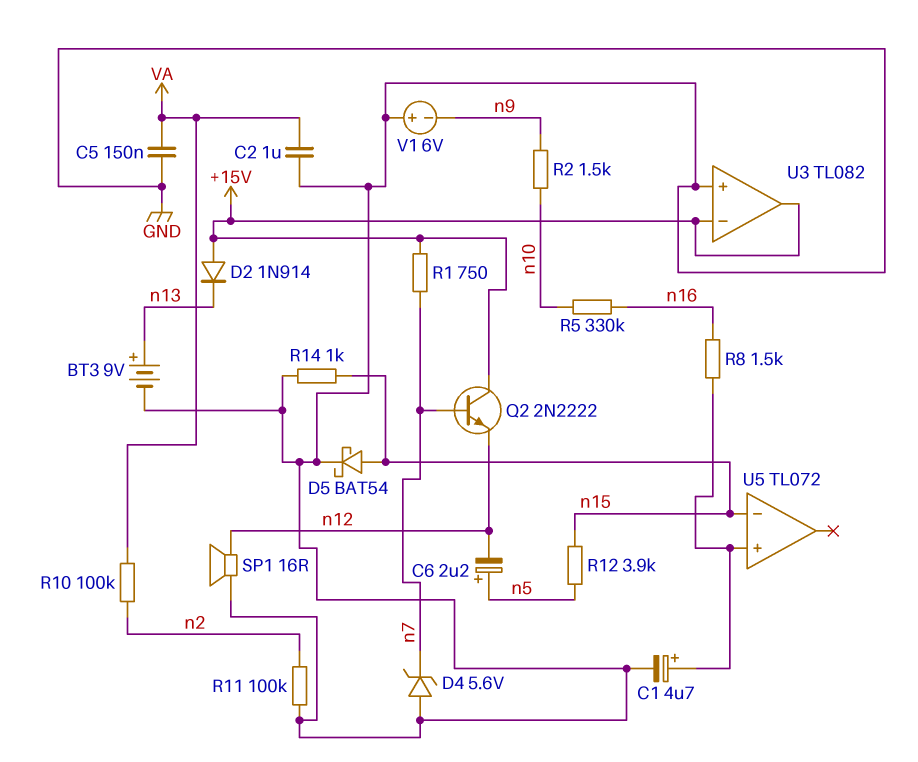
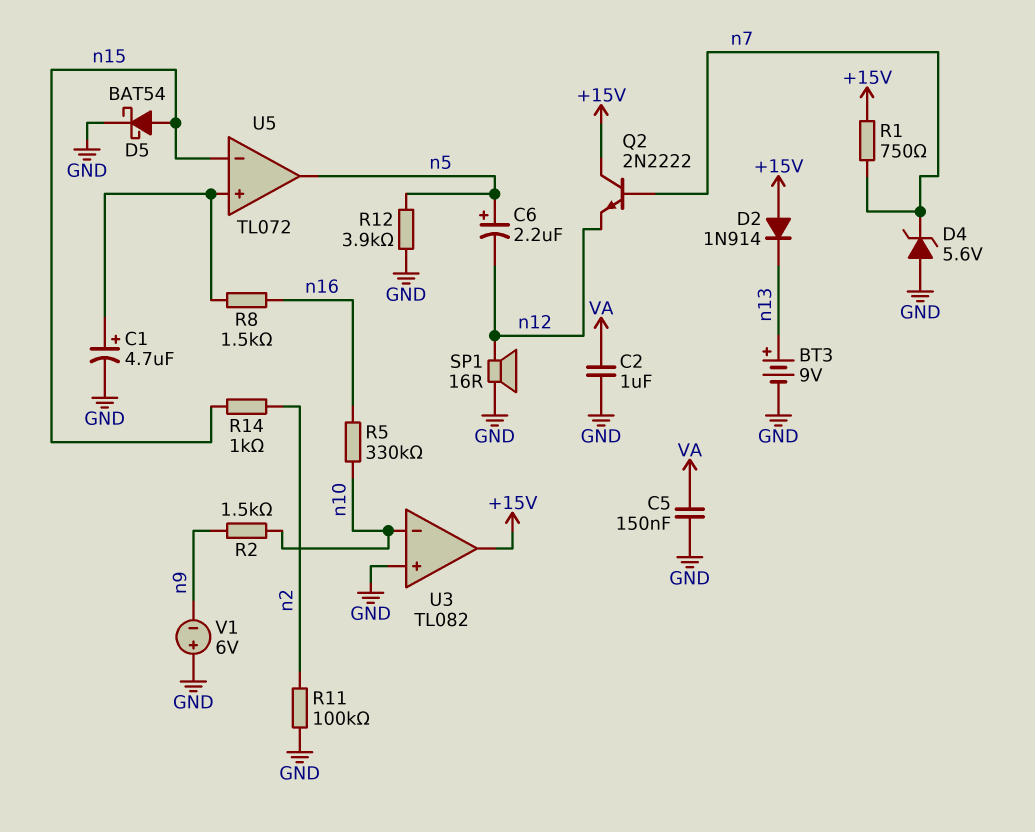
R10: 100k (VA, n2) -> none
R12: 3.9k (n5, n15) -> 3.9k (GND, n5)
R14: 1k (GND, n15) -> 1k (n2, n15)
U3 pin in-: +15V -> n10
U5 pin out: none -> n5

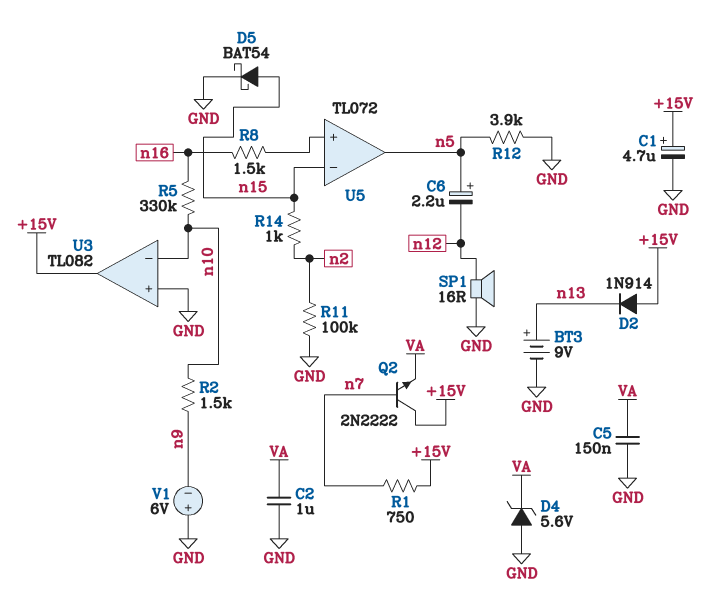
C1: 4.7uF (plus U5/in+, minus GND) -> 4.7uF (plus +15V, minus GND)
D4: zener 5.6V (A GND, K n7) -> zener 5.6V (A GND, K VA)
Q2: NPN 2N2222 (B n7, C +15V, E n12) -> NPN 2N2222 (B n7, C +15V, E VA)

